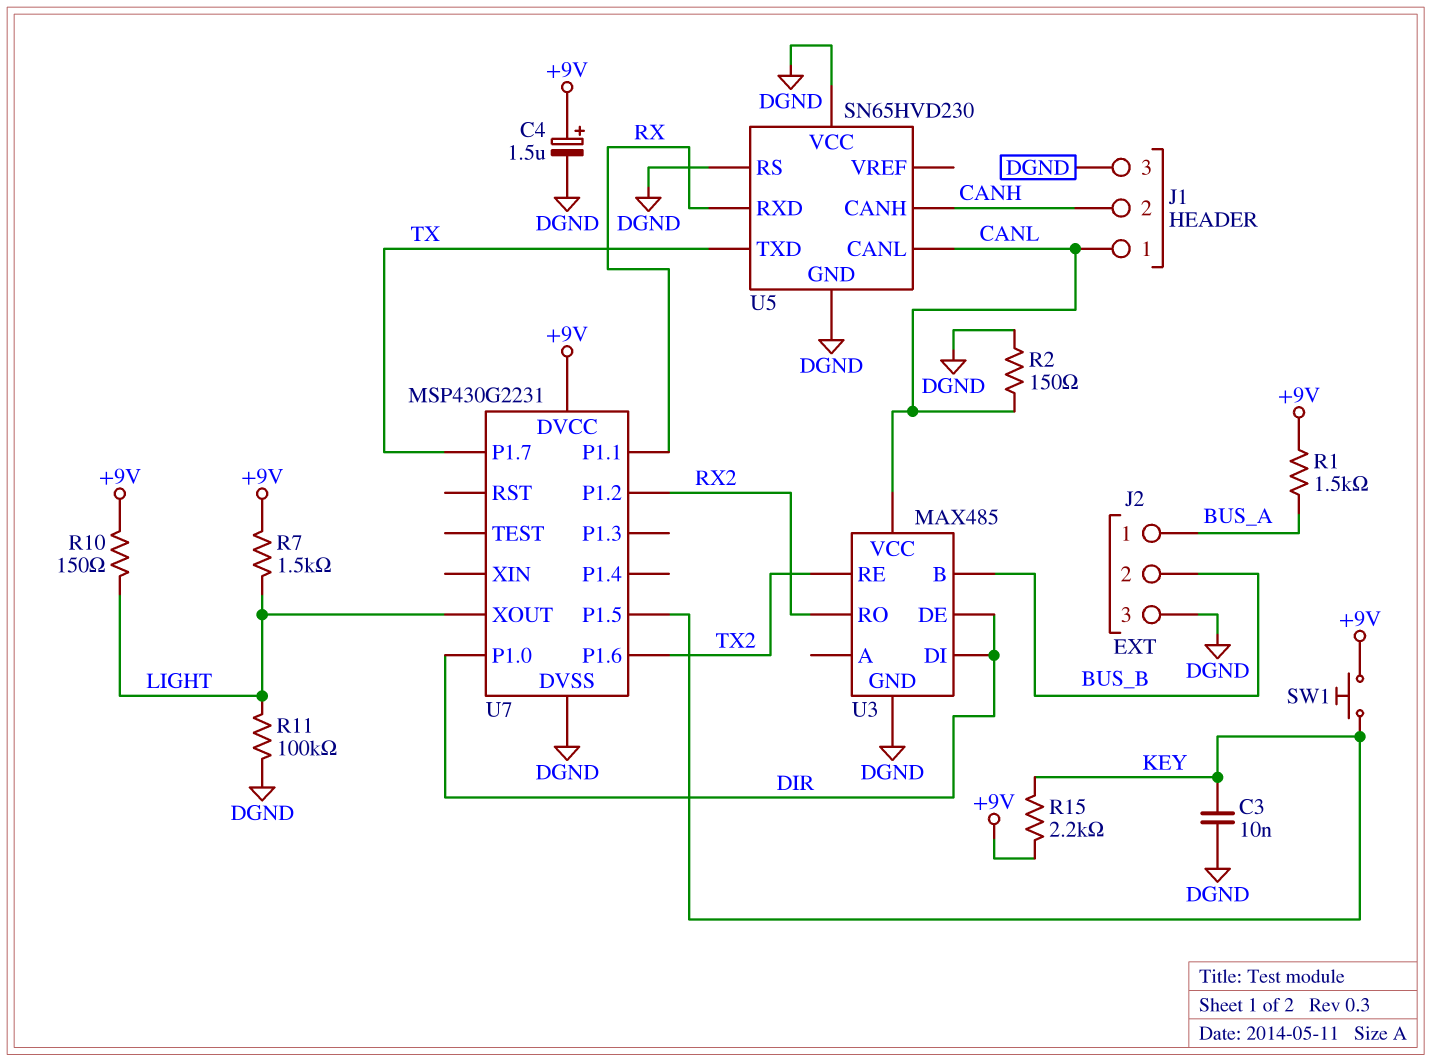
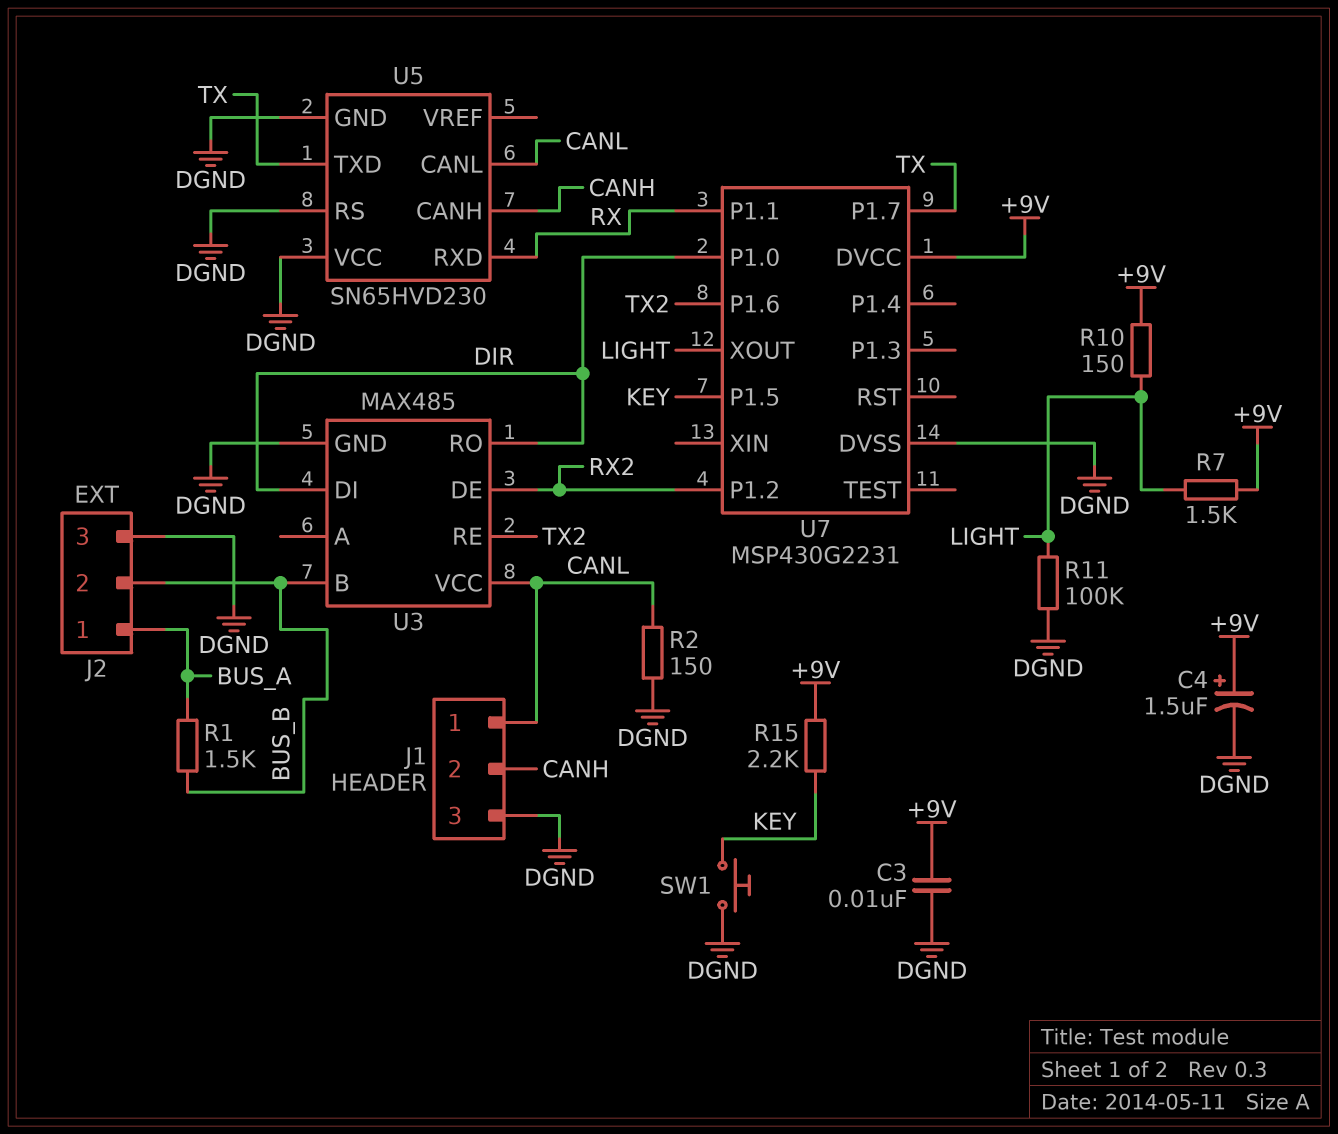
C3: 10nF (DGND, KEY) -> 10nF (+9V, DGND)
R1: 1.5k (+9V, BUS_A) -> 1.5k (BUS_A, BUS_B)
SW1: button (+9V, KEY) -> button (DGND, KEY)
U3 pin DE: DIR -> RX2
U3 pin RO: RX2 -> DIR

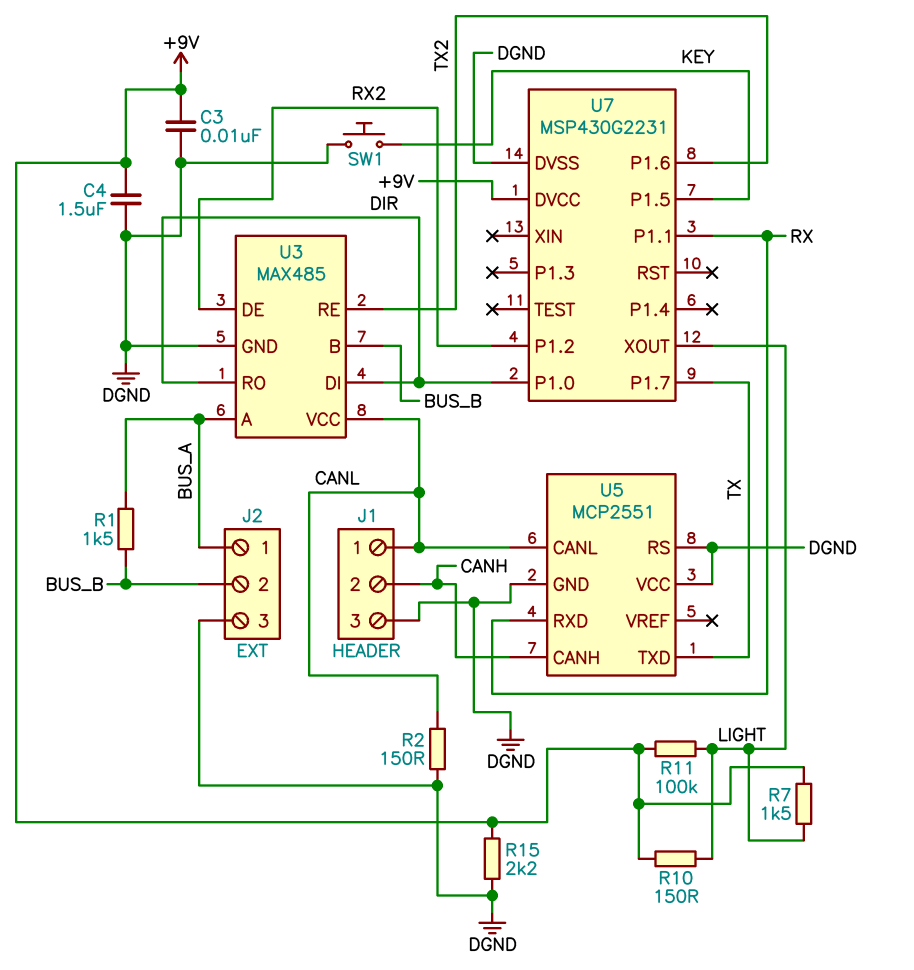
C4: 1.5uF (plus +9V, minus DGND) -> 1.5uF (+9V, DGND)
R11: 100k (DGND, LIGHT) -> 100k (+9V, LIGHT)
R15: 2.2k (+9V, KEY) -> 2.2k (+9V, DGND)
U3 pin A: none -> BUS_A
U5: SN65HVD230 -> MCP2551

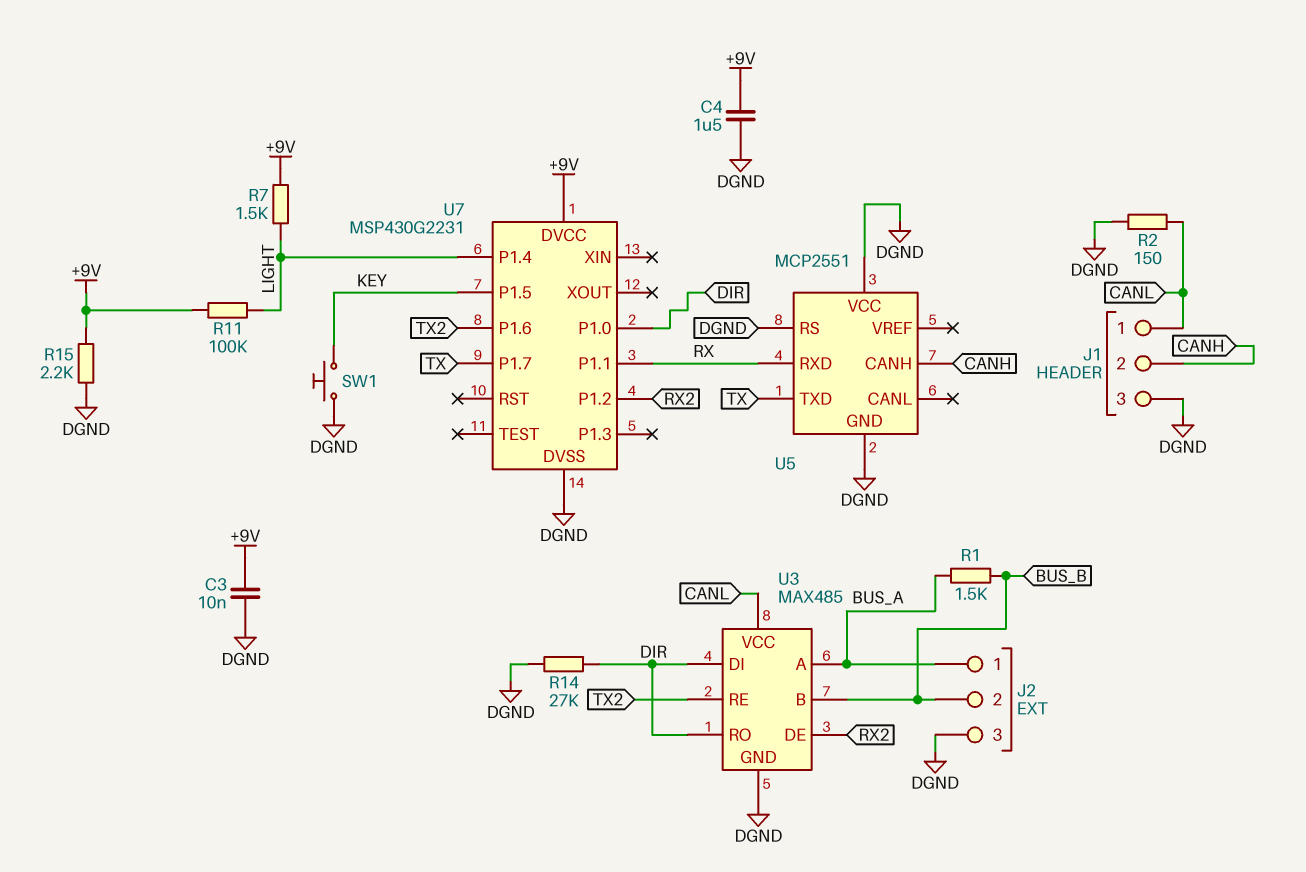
R10: 150 (+9V, LIGHT) -> none
R14: none -> 27k (DGND, DIR)
U5 pin CANL: CANL -> none
U7 pin P1.4: none -> LIGHT
U7 pin XOUT: LIGHT -> none

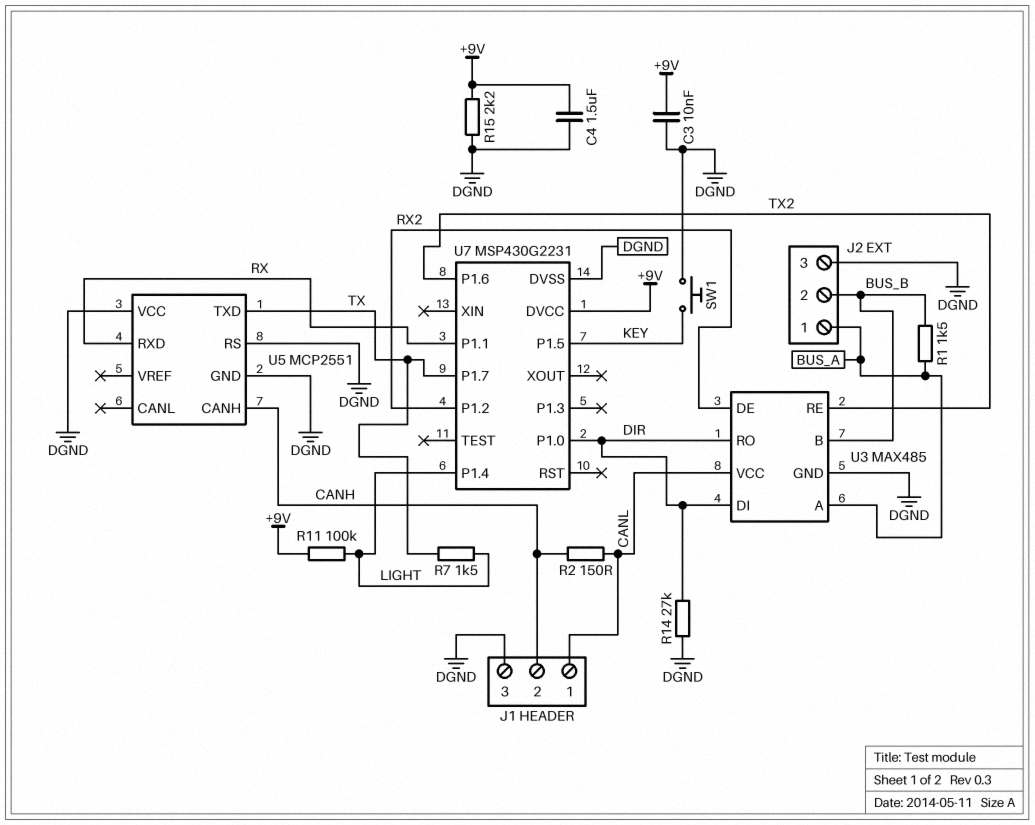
R2: 150 (CANL, DGND) -> 150 (CANH, CANL)
R7: 1.5k (+9V, LIGHT) -> 1.5k (LIGHT, TX)

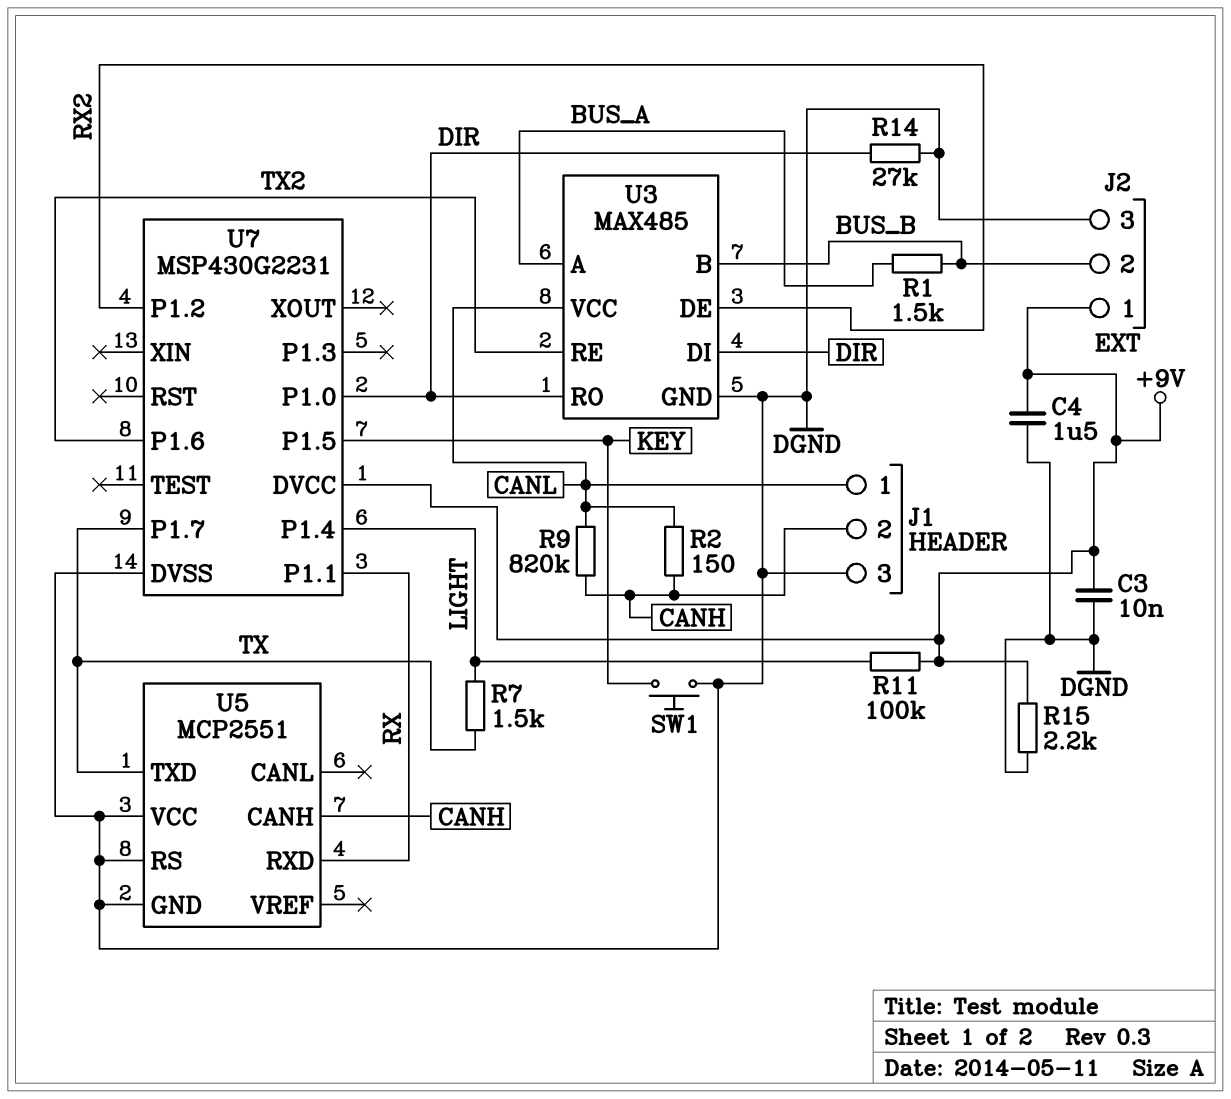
J2 pin 1: BUS_A -> +9V
R9: none -> 820k (CANH, CANL)

